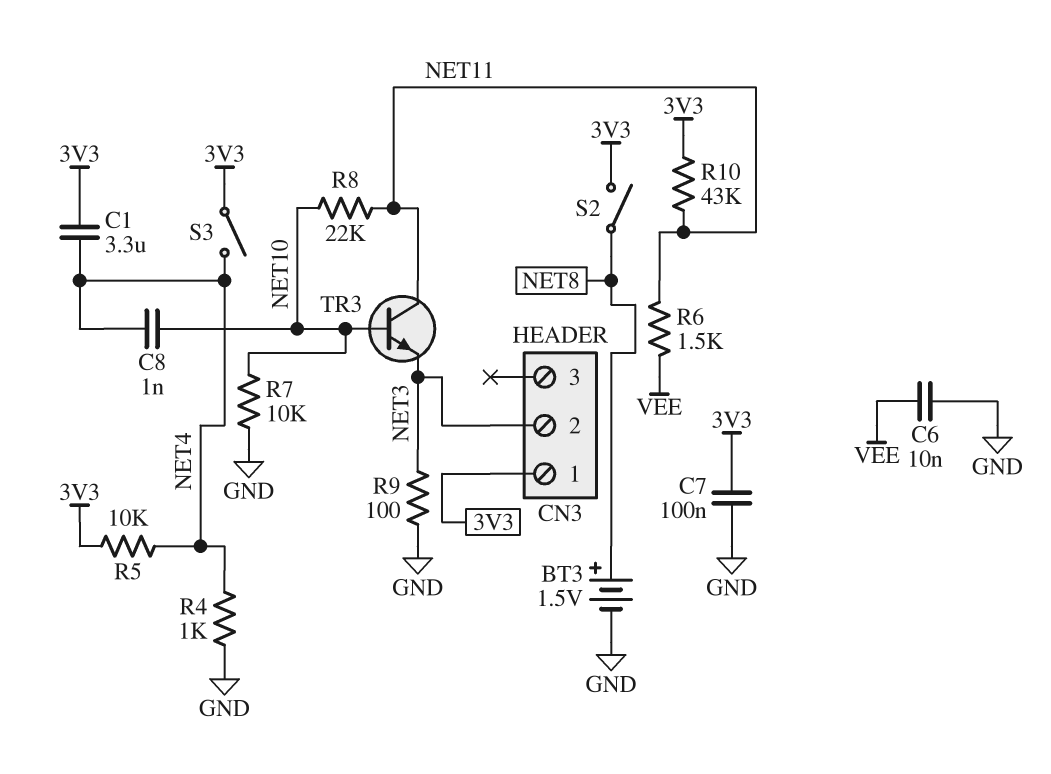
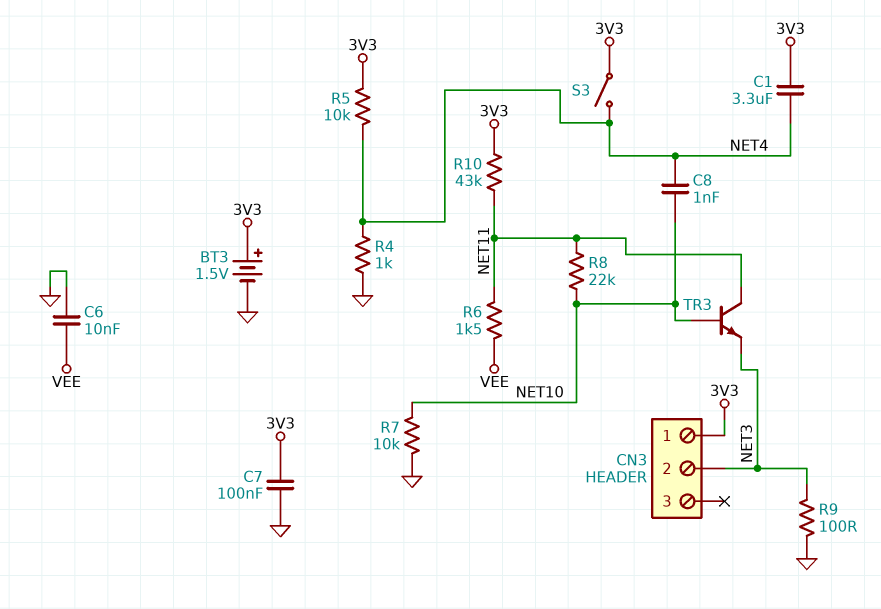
BT3: 1.5V (plus NET8, minus GND) -> 1.5V (plus 3V3, minus GND)
S2: switch (3V3, NET8) -> none

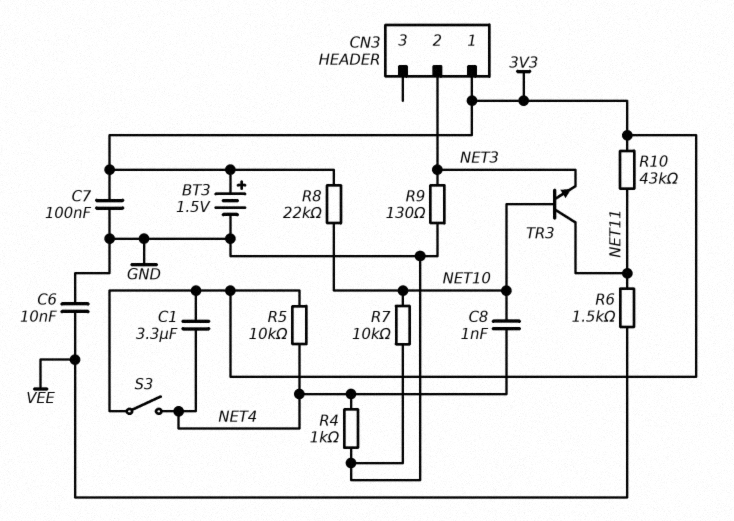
R8: 22k (NET10, NET11) -> 22k (3V3, NET10)
R9: 100 (GND, NET3) -> 130 (GND, NET3)

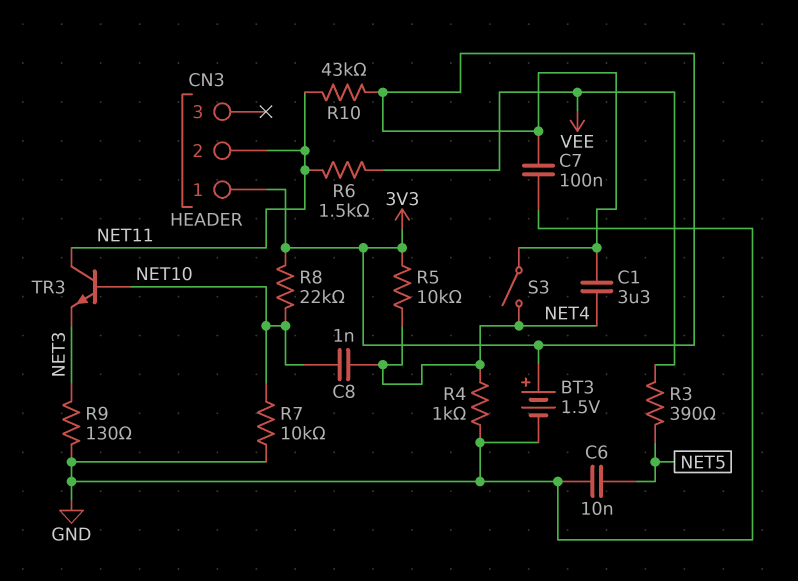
C6: 10nF (GND, VEE) -> 10nF (GND, NET5)
CN3 pin 2: NET3 -> NET11
R3: none -> 390 (NET5, VEE)

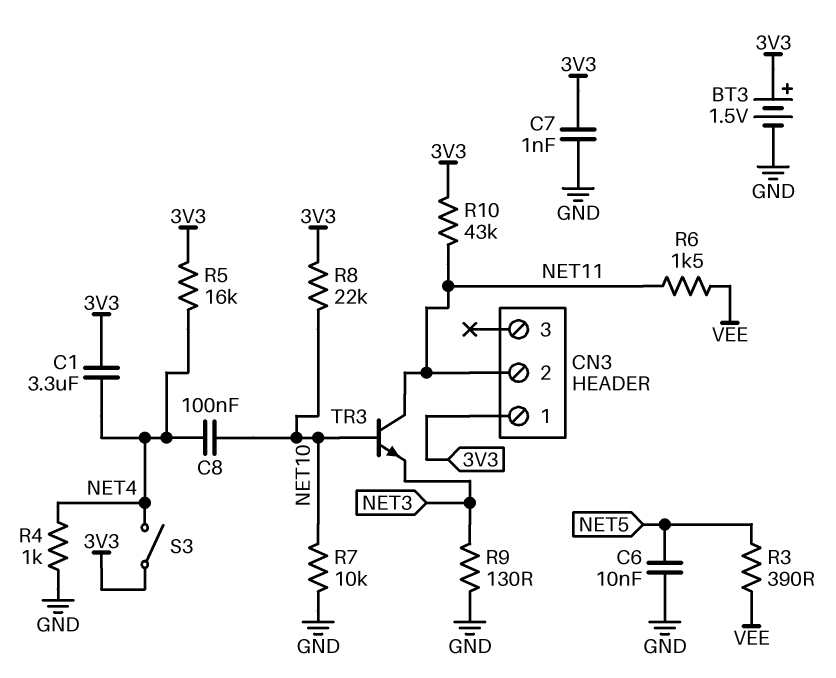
C7: 100nF (3V3, GND) -> 1nF (3V3, GND)
C8: 1nF (NET4, NET10) -> 100nF (NET4, NET10)
R5: 10k (3V3, NET4) -> 16k (3V3, NET4)

